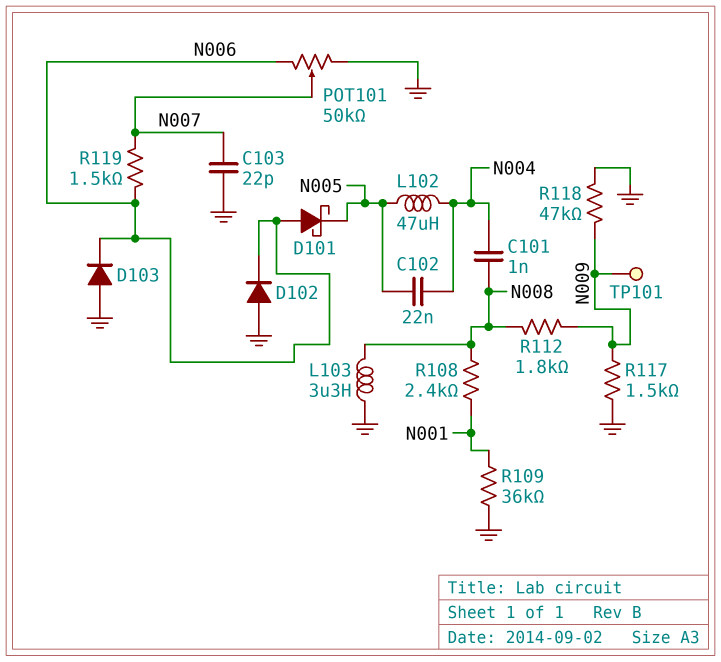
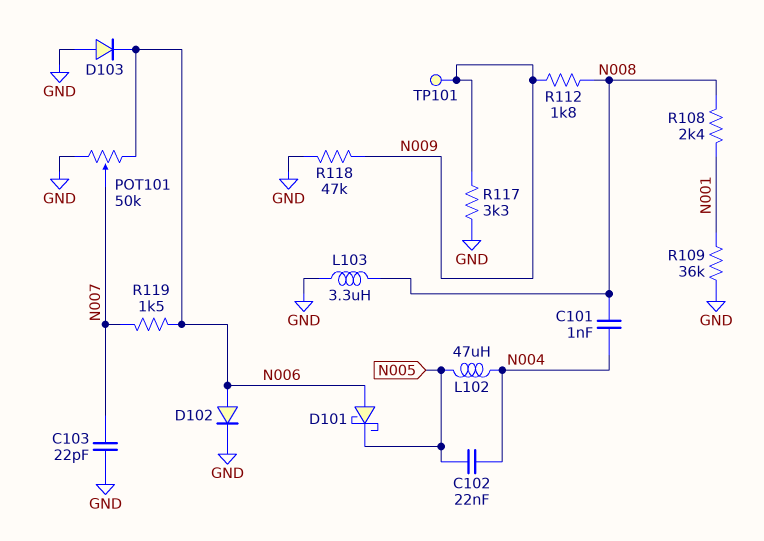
D102: diode (A GND, K N006) -> diode (A N006, K GND)
R117: 1.5k (GND, N009) -> 3.3k (GND, N009)

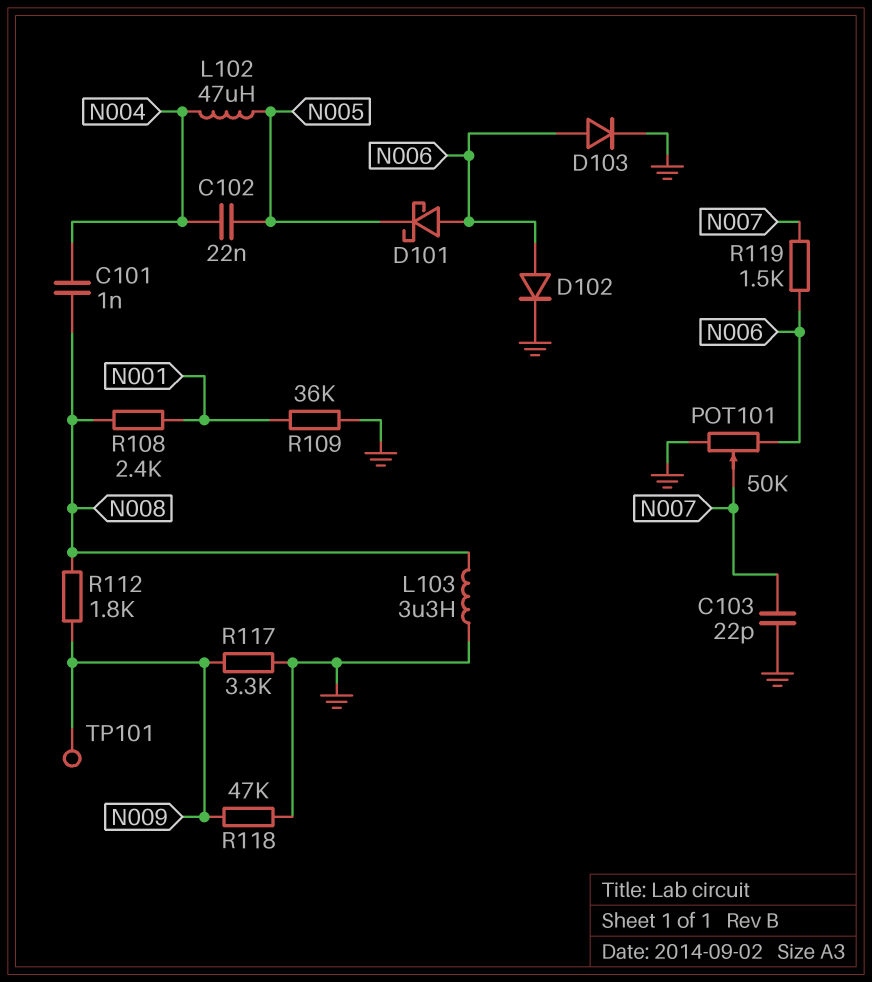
D103: diode (A GND, K N006) -> diode (A N006, K GND)

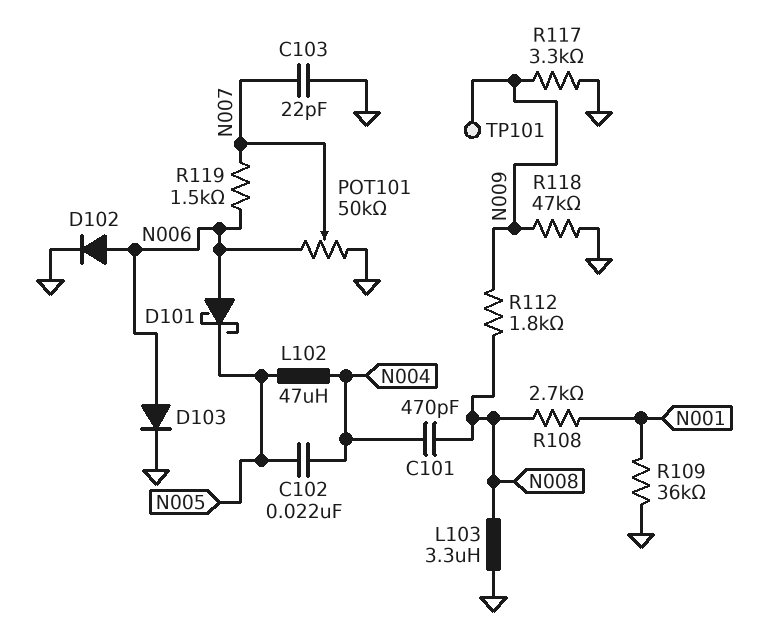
C101: 1nF (N004, N008) -> 470pF (N004, N008)
R108: 2.4k (N001, N008) -> 2.7k (N001, N008)

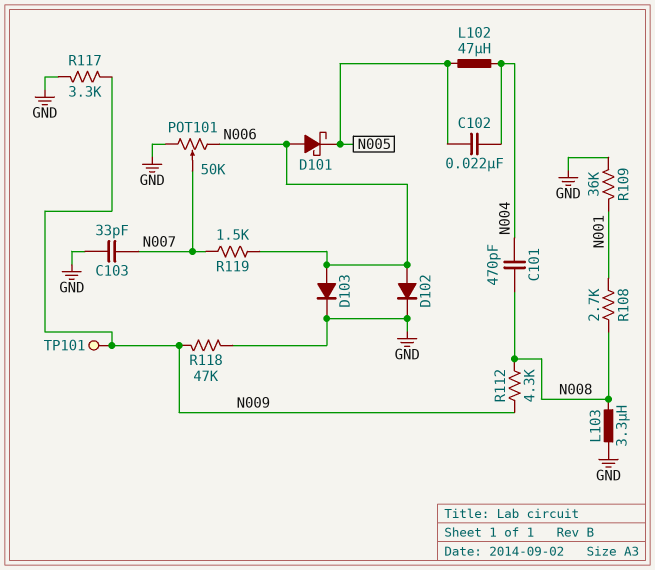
C103: 22pF (GND, N007) -> 33pF (GND, N007)
R112: 1.8k (N008, N009) -> 4.3k (N008, N009)

